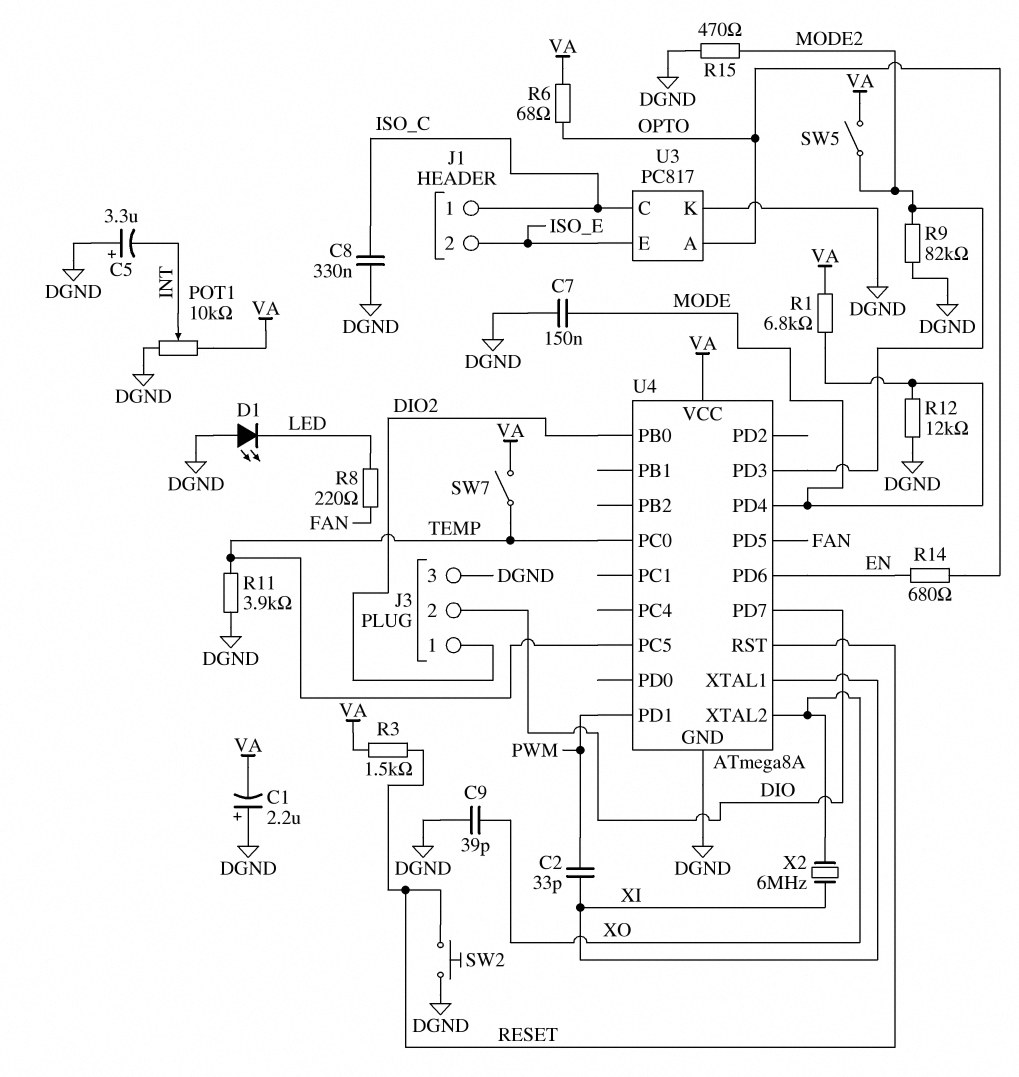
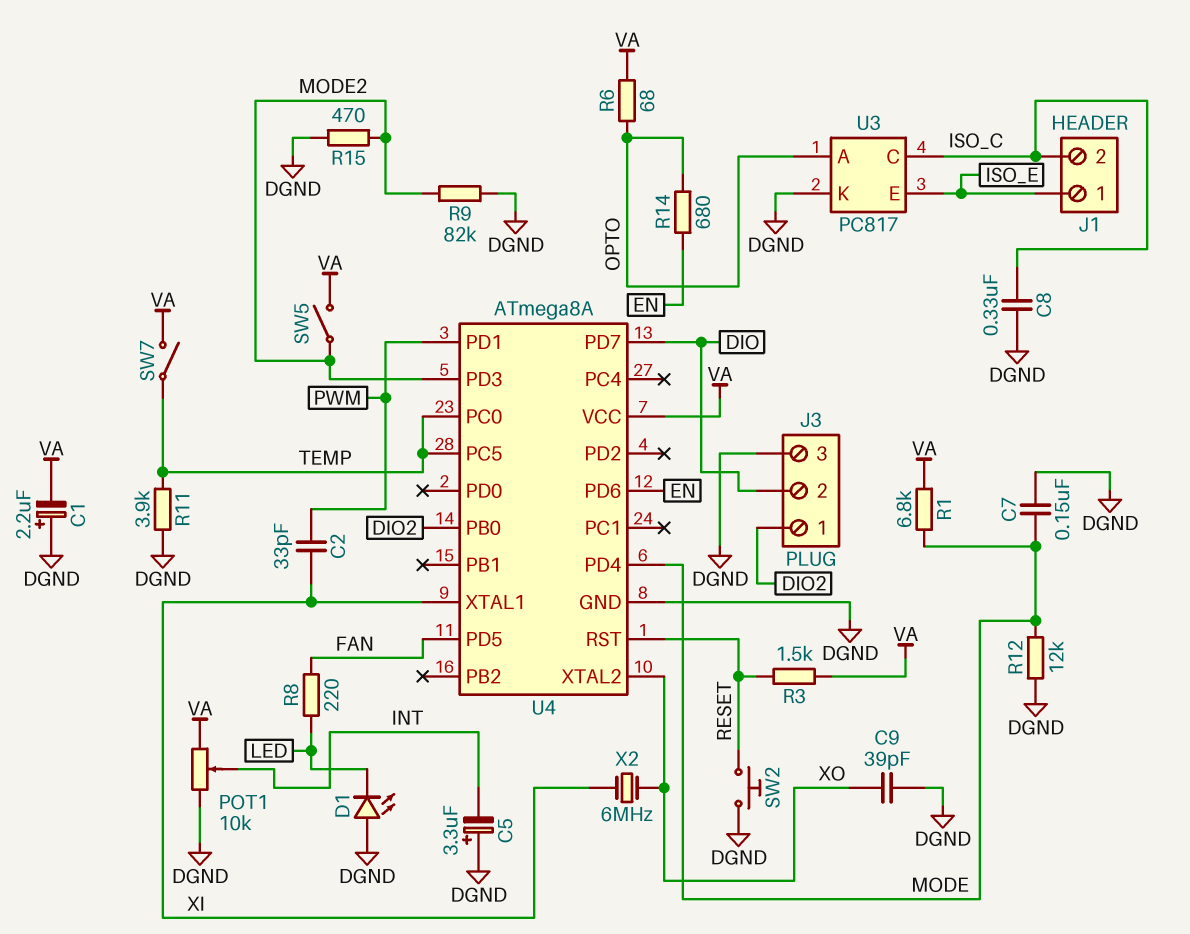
J1 pin 1: ISO_C -> ISO_E
J1 pin 2: ISO_E -> ISO_C

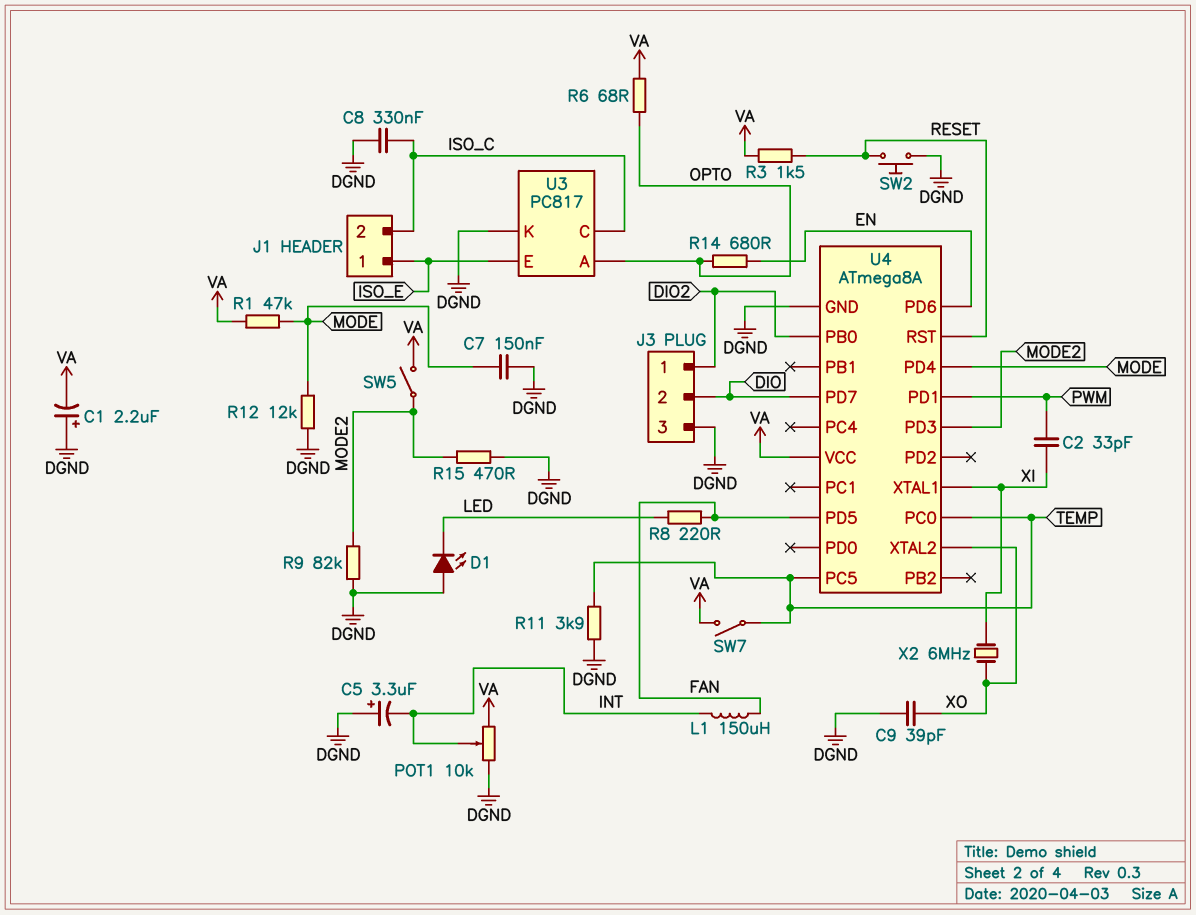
L1: none -> 150uH (FAN, INT)
R1: 6.8k (MODE, VA) -> 47k (MODE, VA)

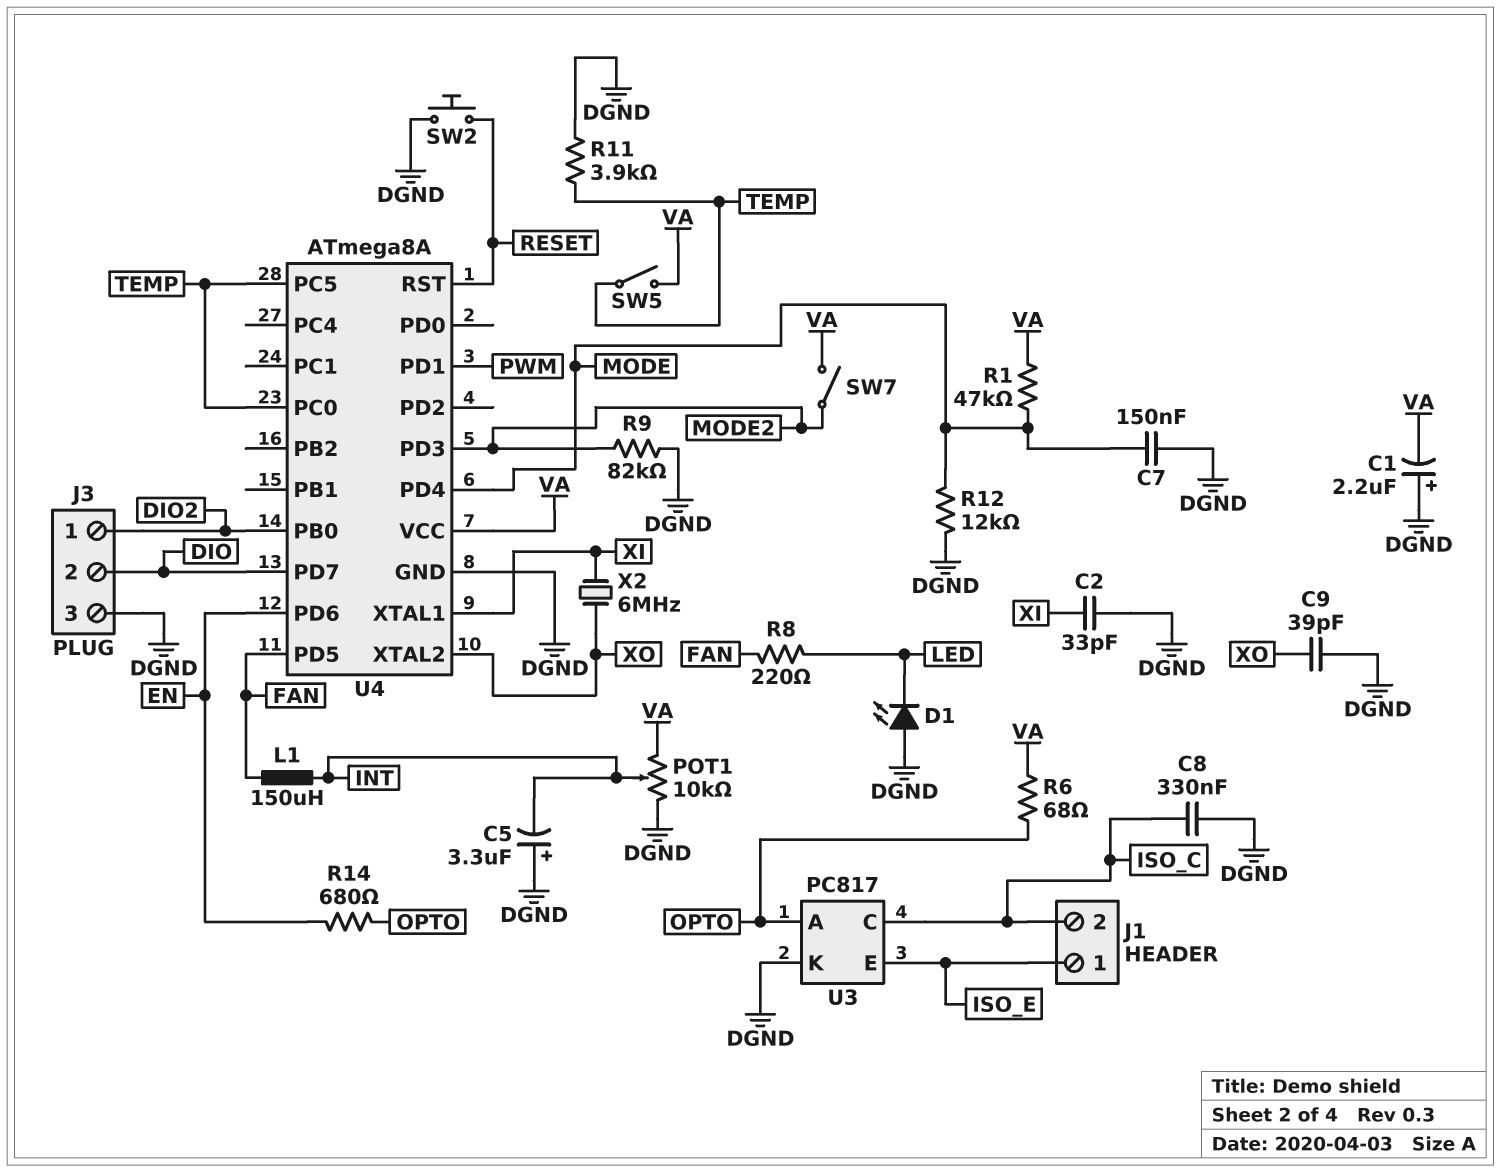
C2: 33pF (PWM, XI) -> 33pF (DGND, XI)
R3: 1.5k (RESET, VA) -> none
R15: 470 (DGND, MODE2) -> none
SW5: switch (MODE2, VA) -> switch (TEMP, VA)
SW7: switch (TEMP, VA) -> switch (MODE2, VA)

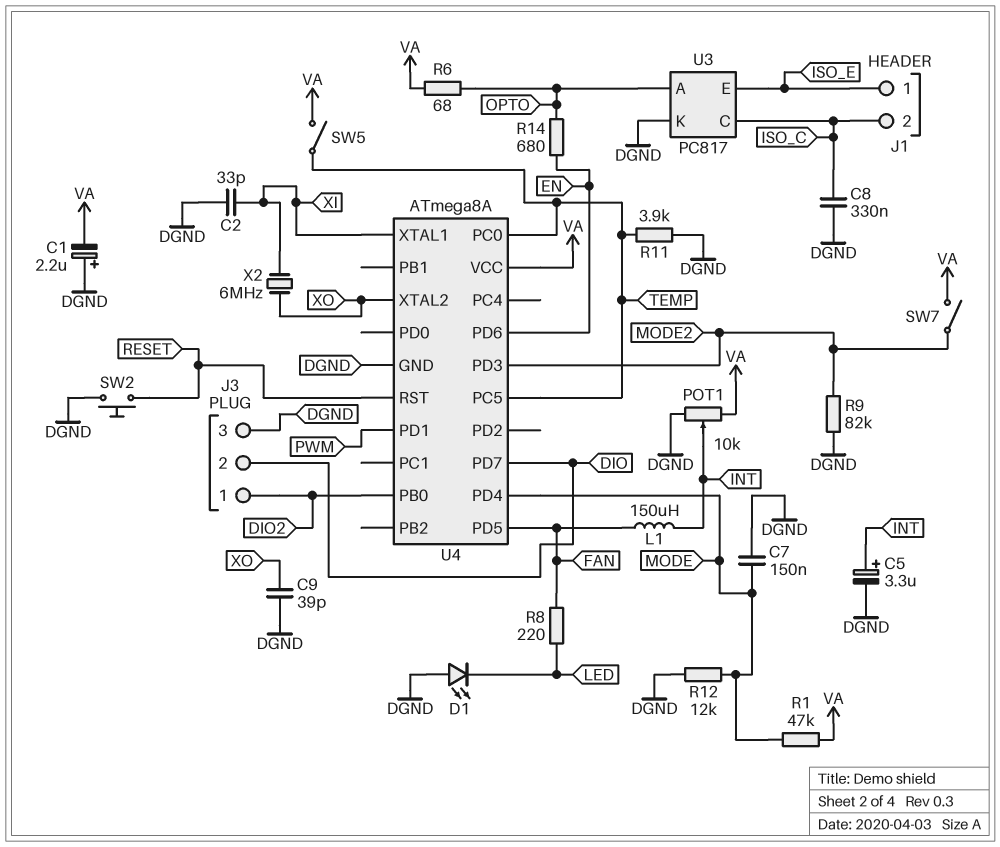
C5: 3.3uF (plus DGND, minus INT) -> 3.3uF (plus INT, minus DGND)

